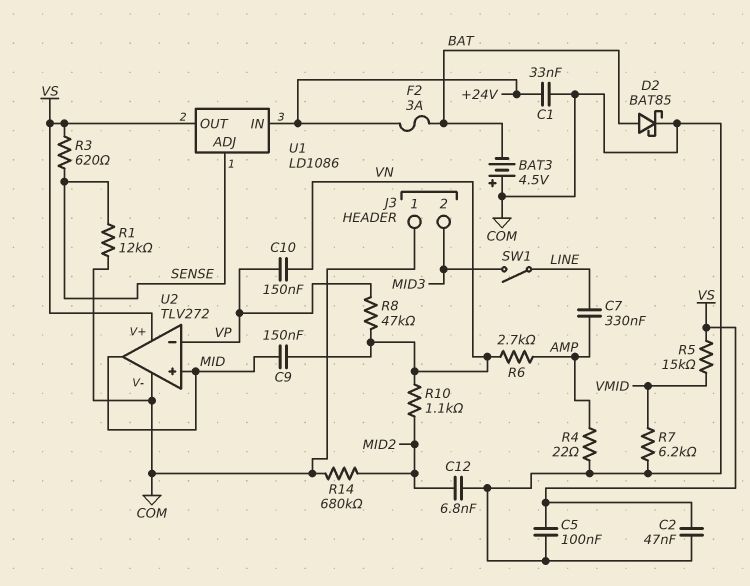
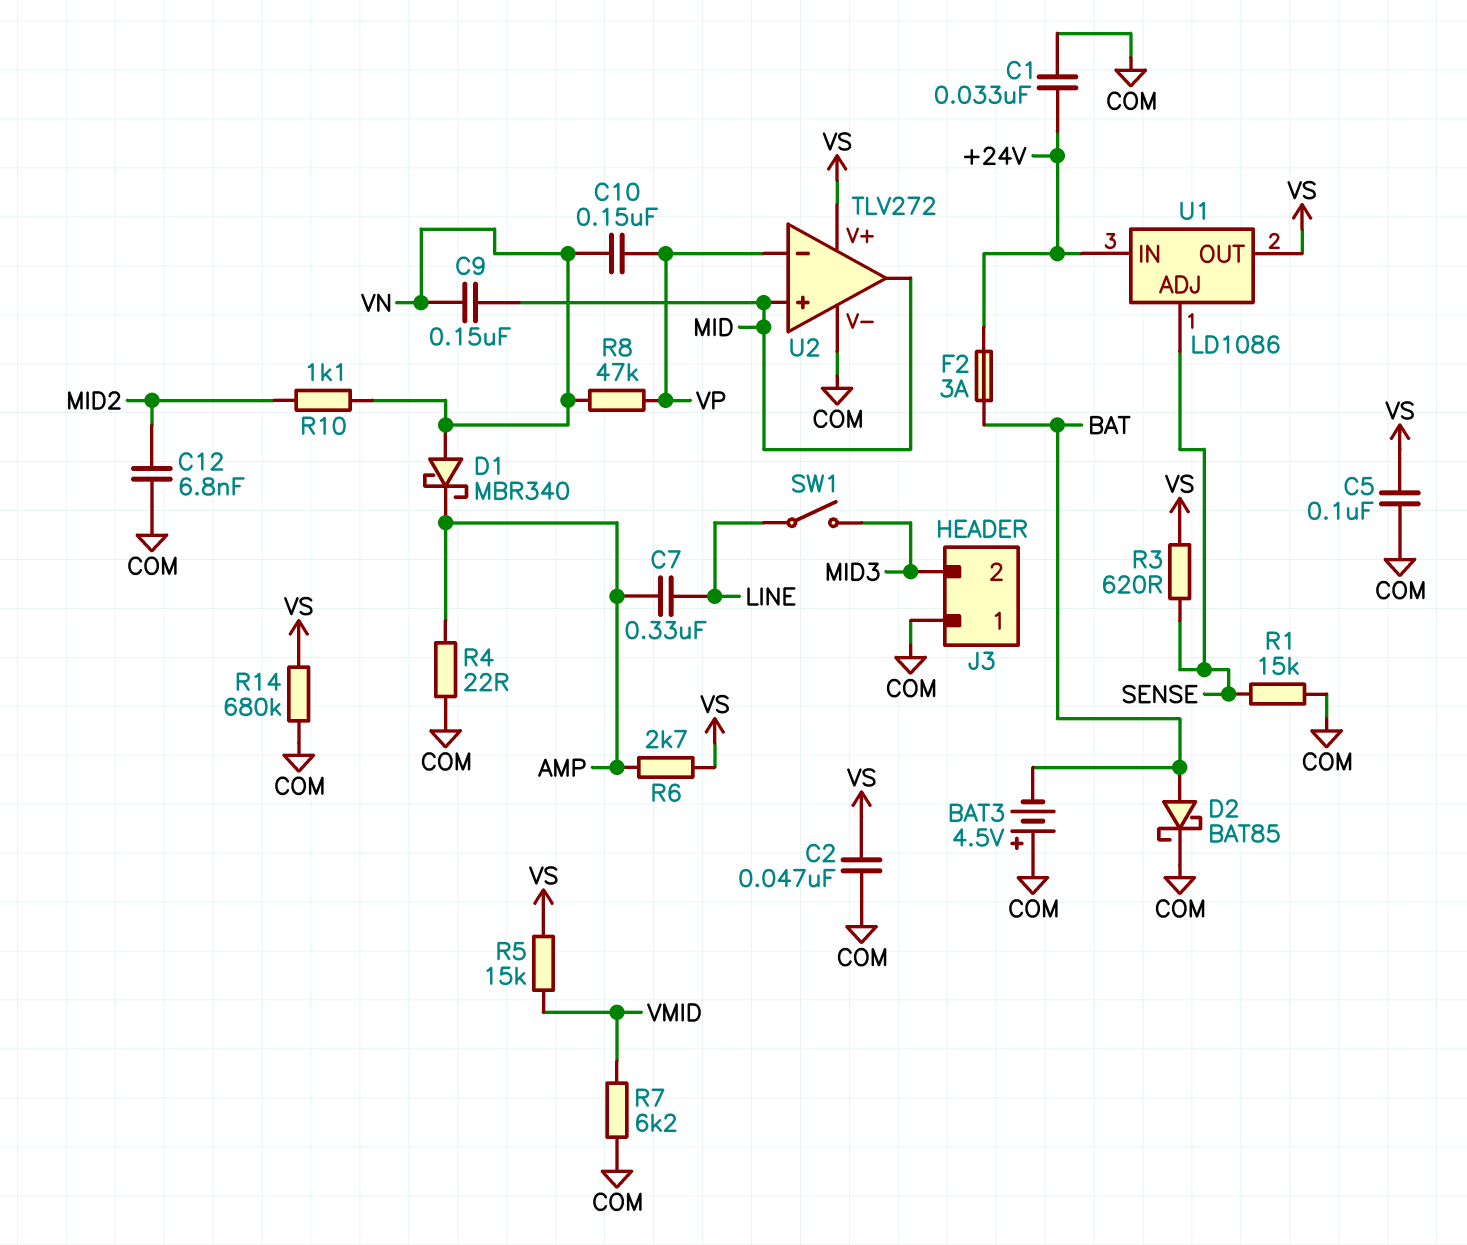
D1: none -> schottky MBR340 (A VN, K AMP)
R1: 12k (COM, SENSE) -> 15k (COM, SENSE)
R6: 2.7k (AMP, VN) -> 2.7k (AMP, VS)
R14: 680k (COM, MID2) -> 680k (COM, VS)

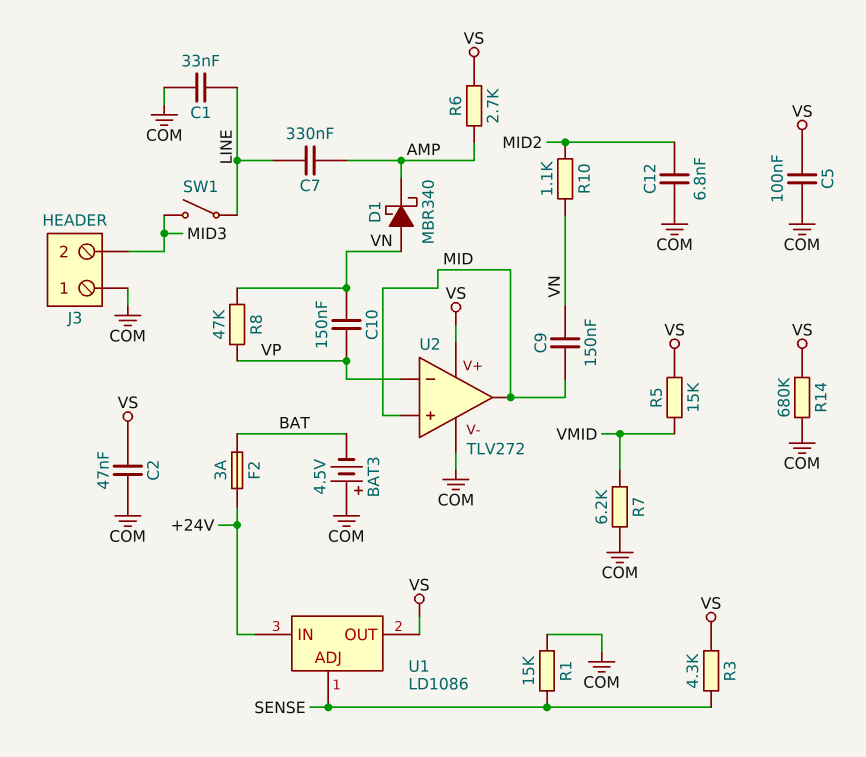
C1: 33nF (+24V, COM) -> 33nF (COM, LINE)
D2: schottky BAT85 (A BAT, K COM) -> none
R3: 620 (SENSE, VS) -> 4.3k (SENSE, VS)
R4: 22 (AMP, COM) -> none

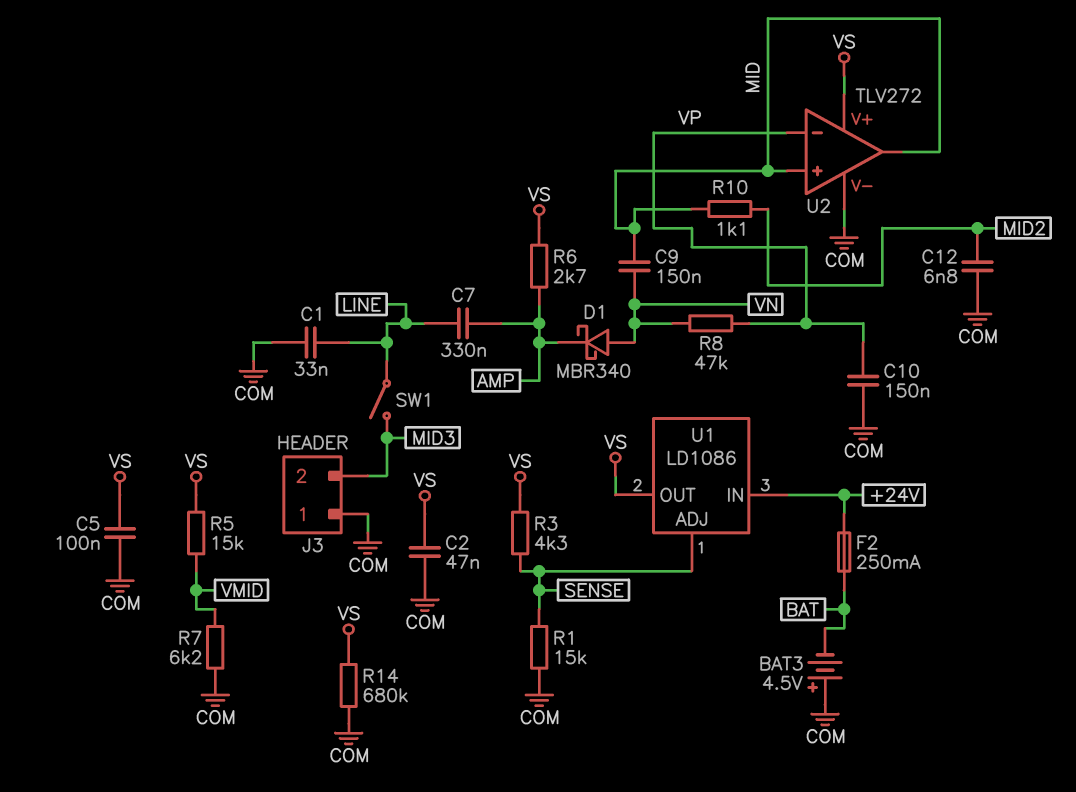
C10: 150nF (VN, VP) -> 150nF (COM, VP)
F2: 3A (+24V, BAT) -> 250mA (+24V, BAT)
R10: 1.1k (MID2, VN) -> 1.1k (MID, MID2)

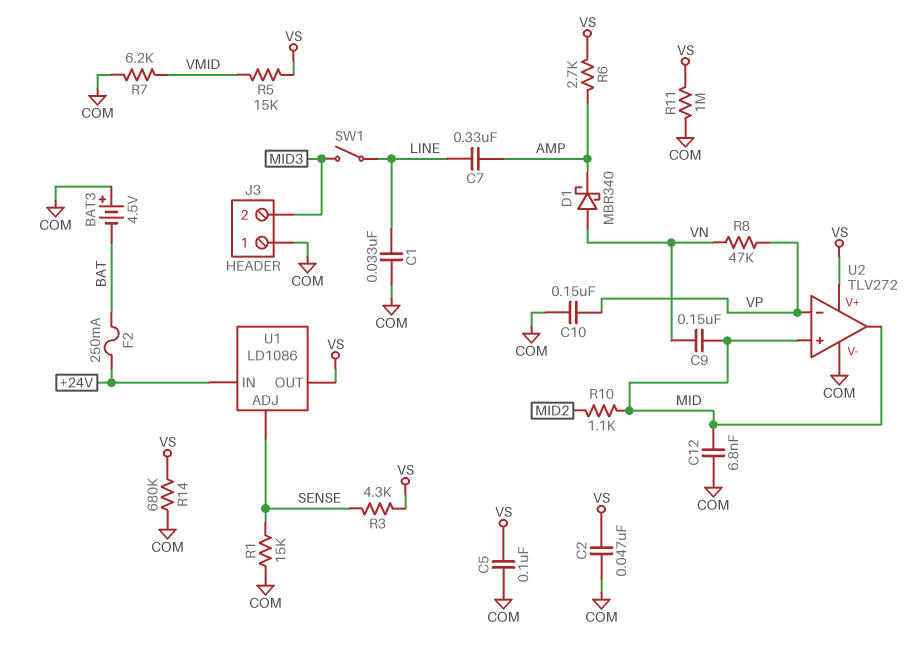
C12: 6.8nF (COM, MID2) -> 6.8nF (COM, MID)
R11: none -> 1M (COM, VS)

